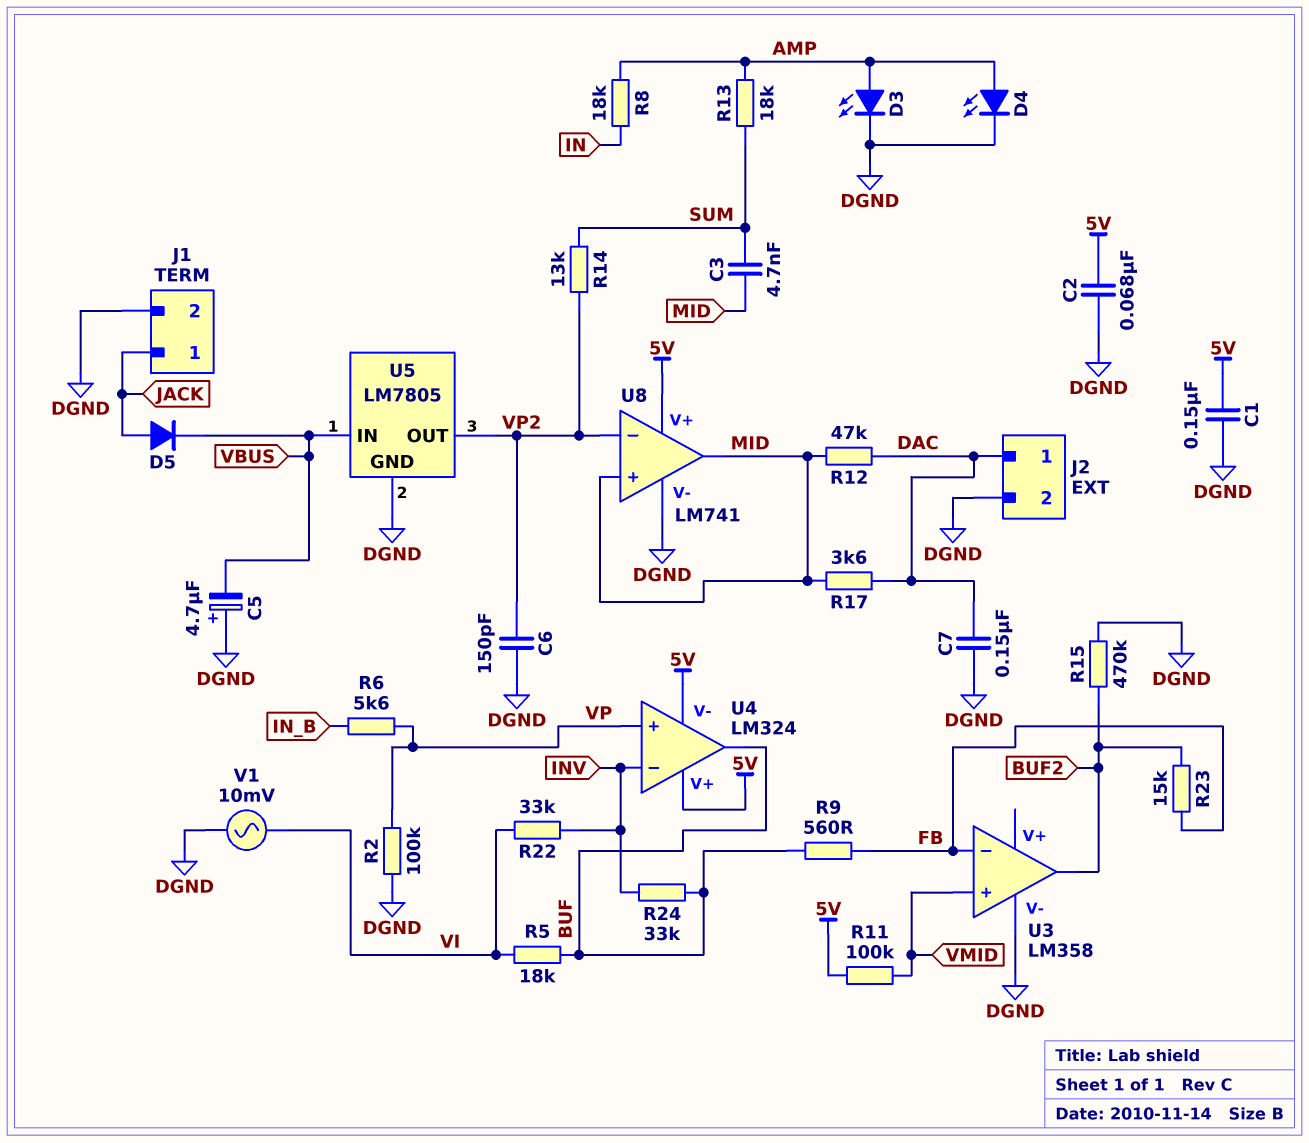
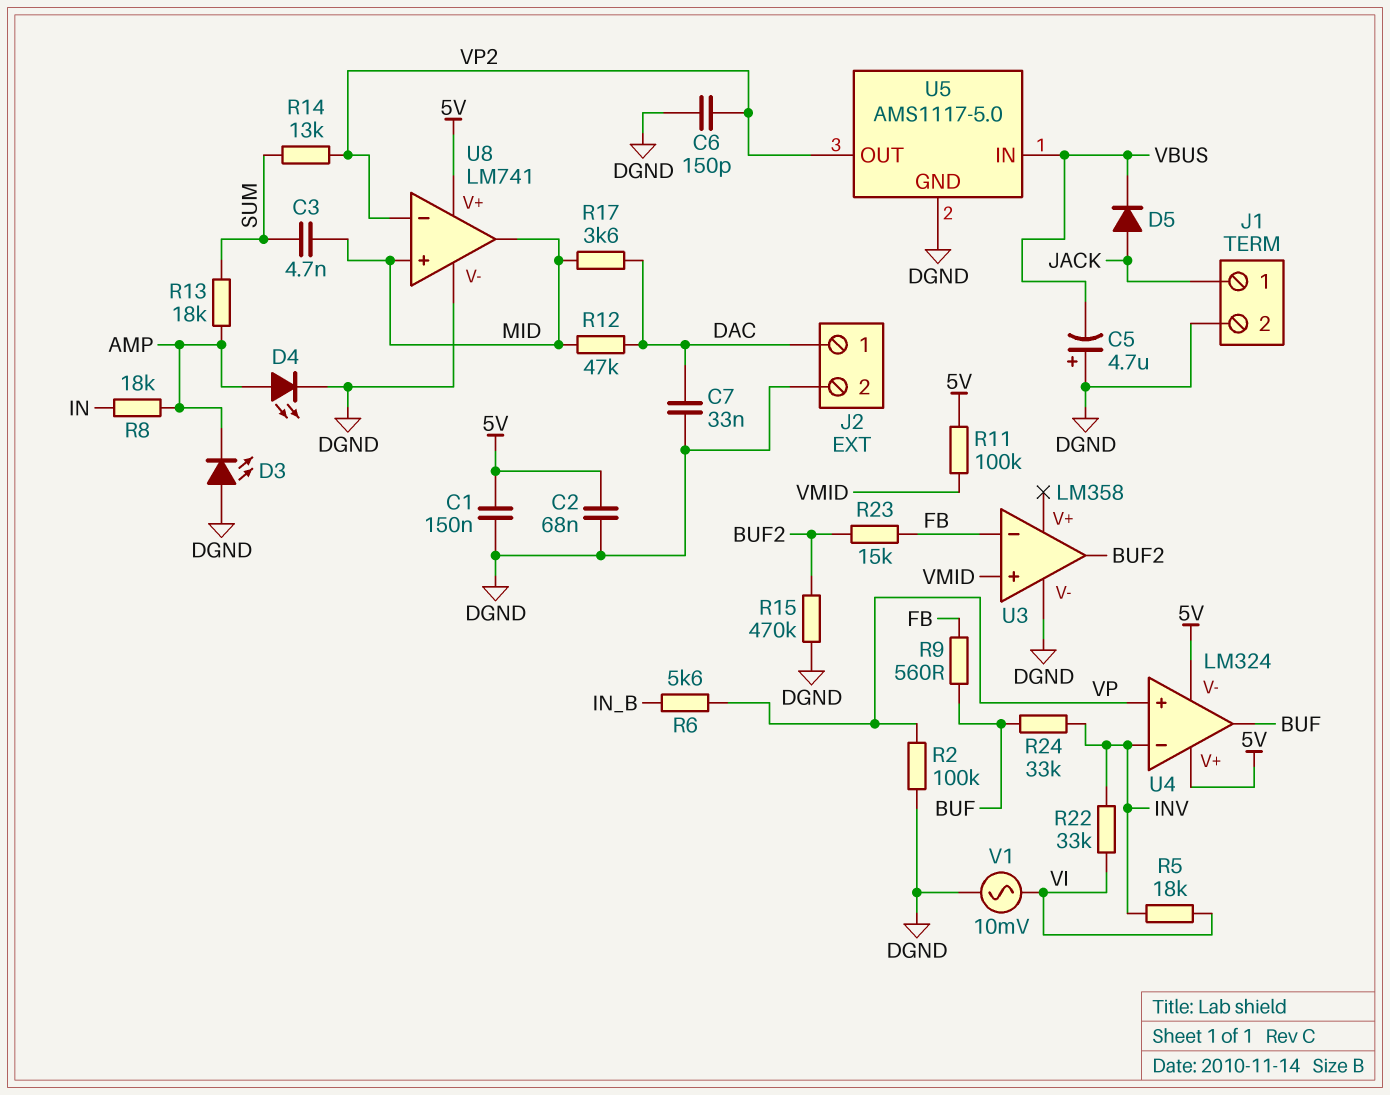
C7: 150nF (DAC, DGND) -> 33nF (DAC, DGND)
D3: LED (A AMP, K DGND) -> LED (A DGND, K AMP)
R5: 18k (BUF, VI) -> 18k (INV, VI)
U5: LM7805 -> AMS1117-5.0

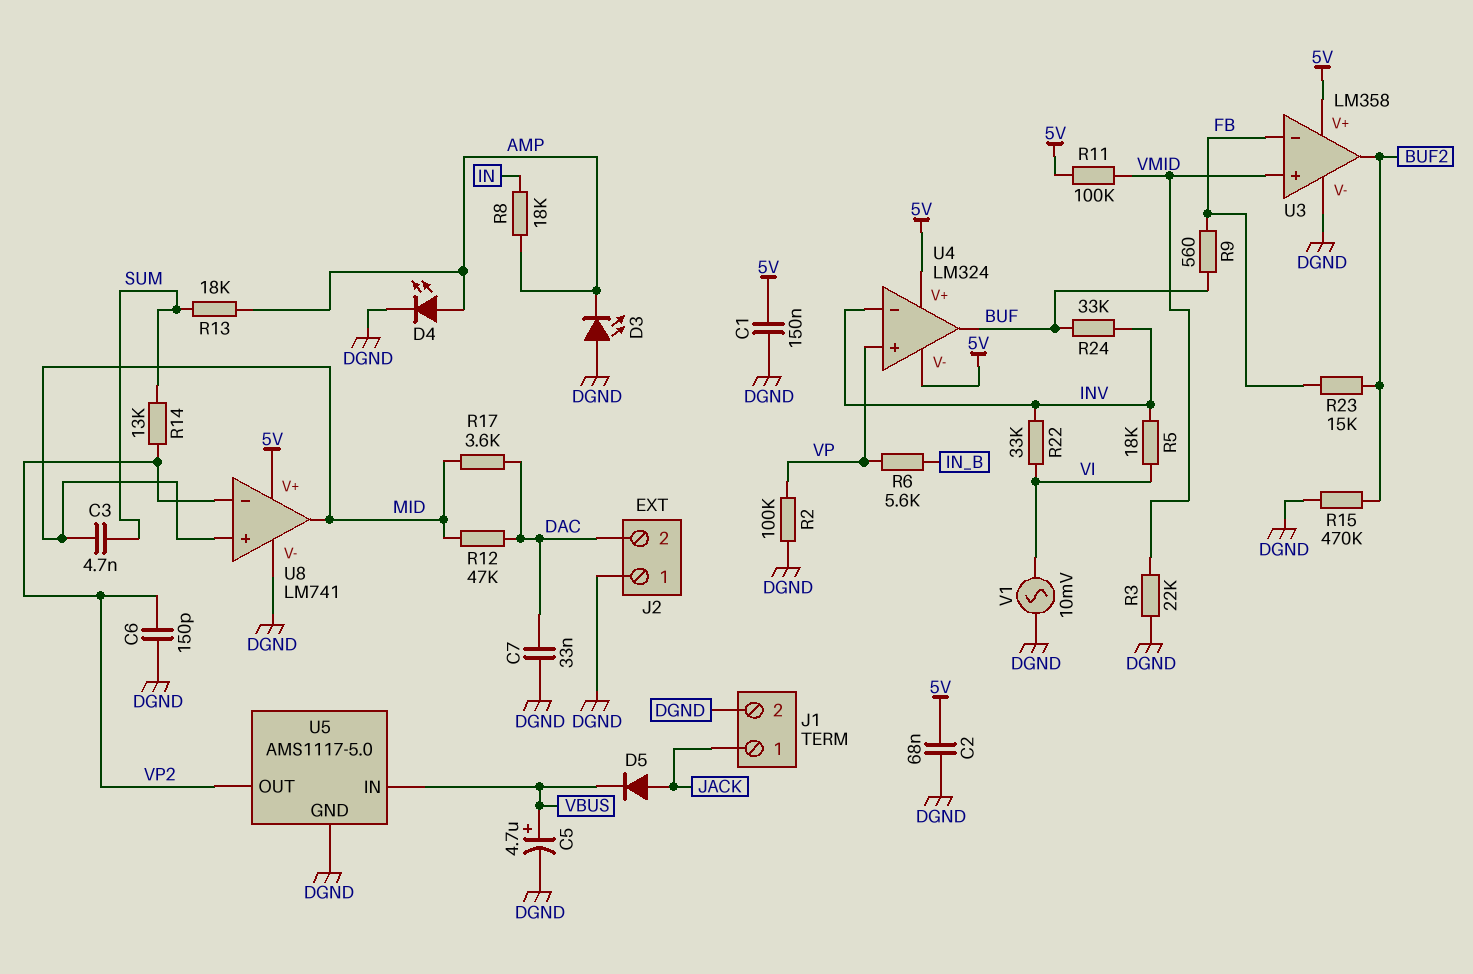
C5: 4.7uF (plus DGND, minus VBUS) -> 4.7uF (plus VBUS, minus DGND)
J2 pin 1: DAC -> DGND
J2 pin 2: DGND -> DAC
R3: none -> 22k (DGND, VMID)
U3 pin V+: none -> 5V

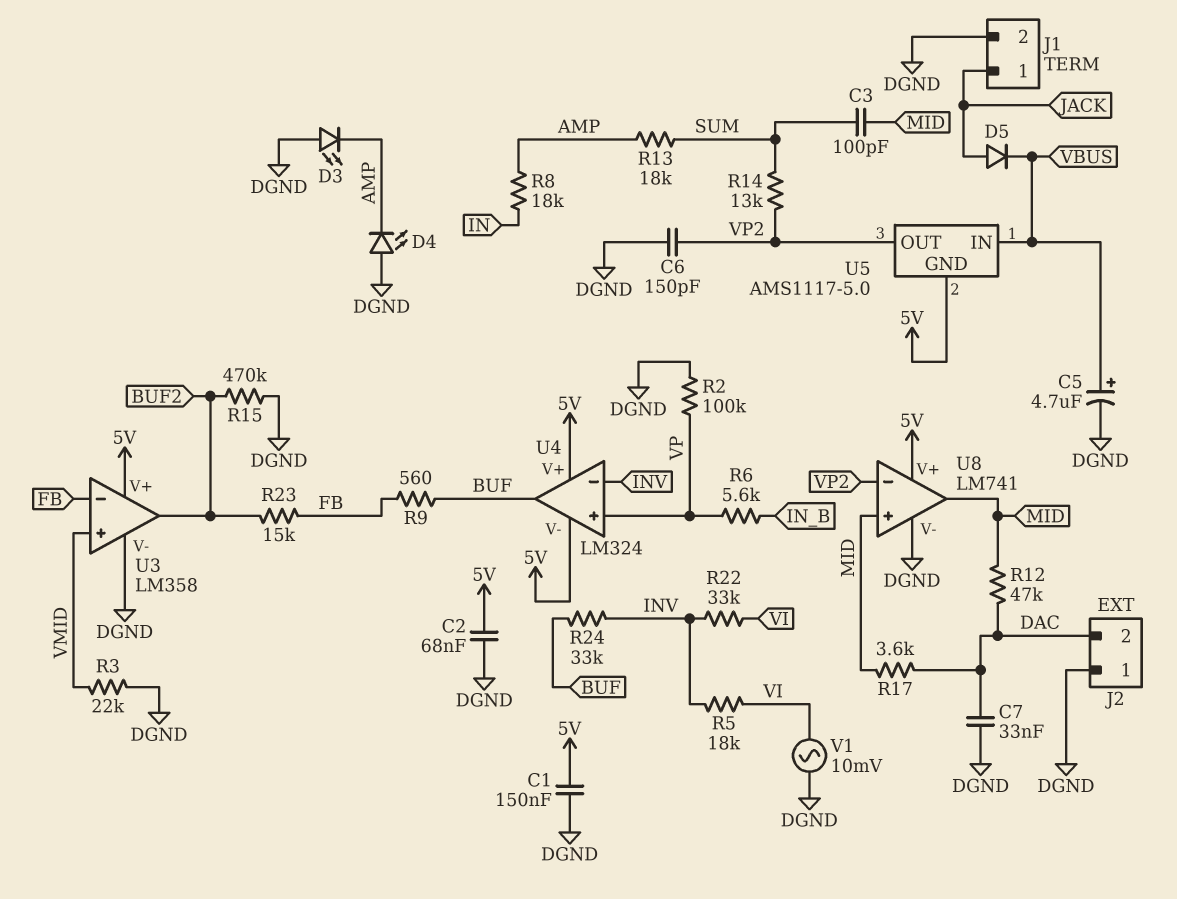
C3: 4.7nF (MID, SUM) -> 100pF (MID, SUM)
D4: LED (A AMP, K DGND) -> LED (A DGND, K AMP)
R11: 100k (5V, VMID) -> none
U5 pin GND: DGND -> 5V

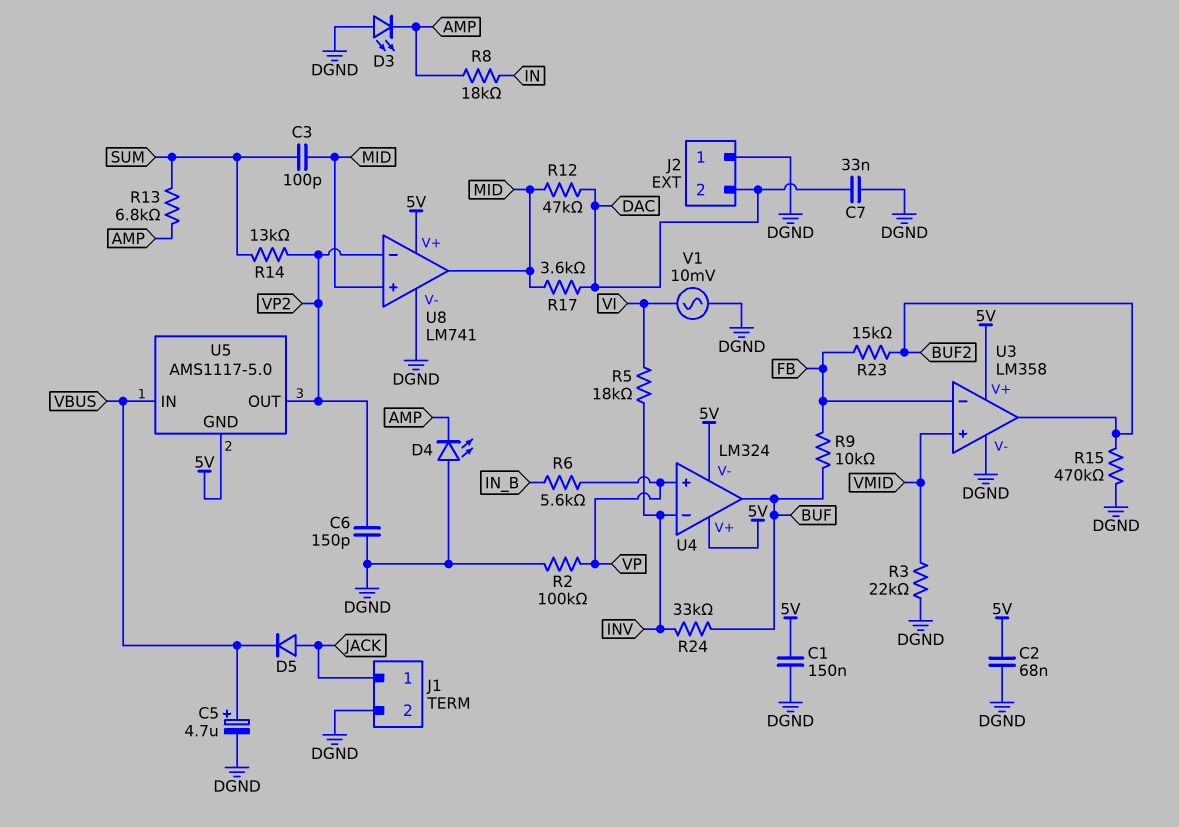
R9: 560 (BUF, FB) -> 10k (BUF, FB)
R13: 18k (AMP, SUM) -> 6.8k (AMP, SUM)
R22: 33k (INV, VI) -> none

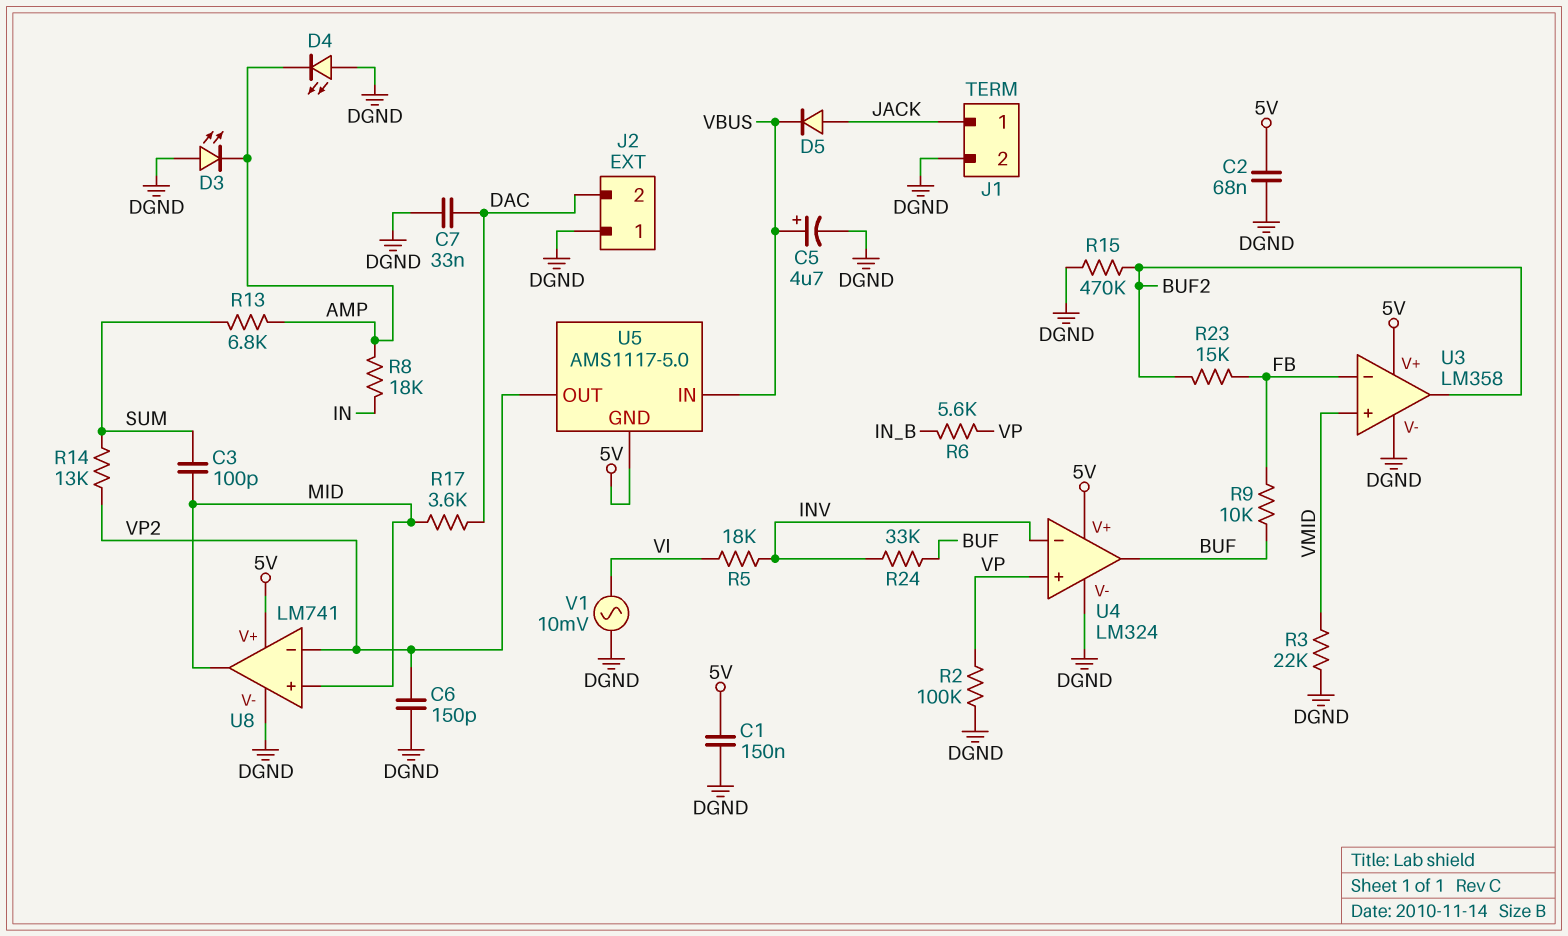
R12: 47k (DAC, MID) -> none
U4 pin V-: 5V -> DGND

